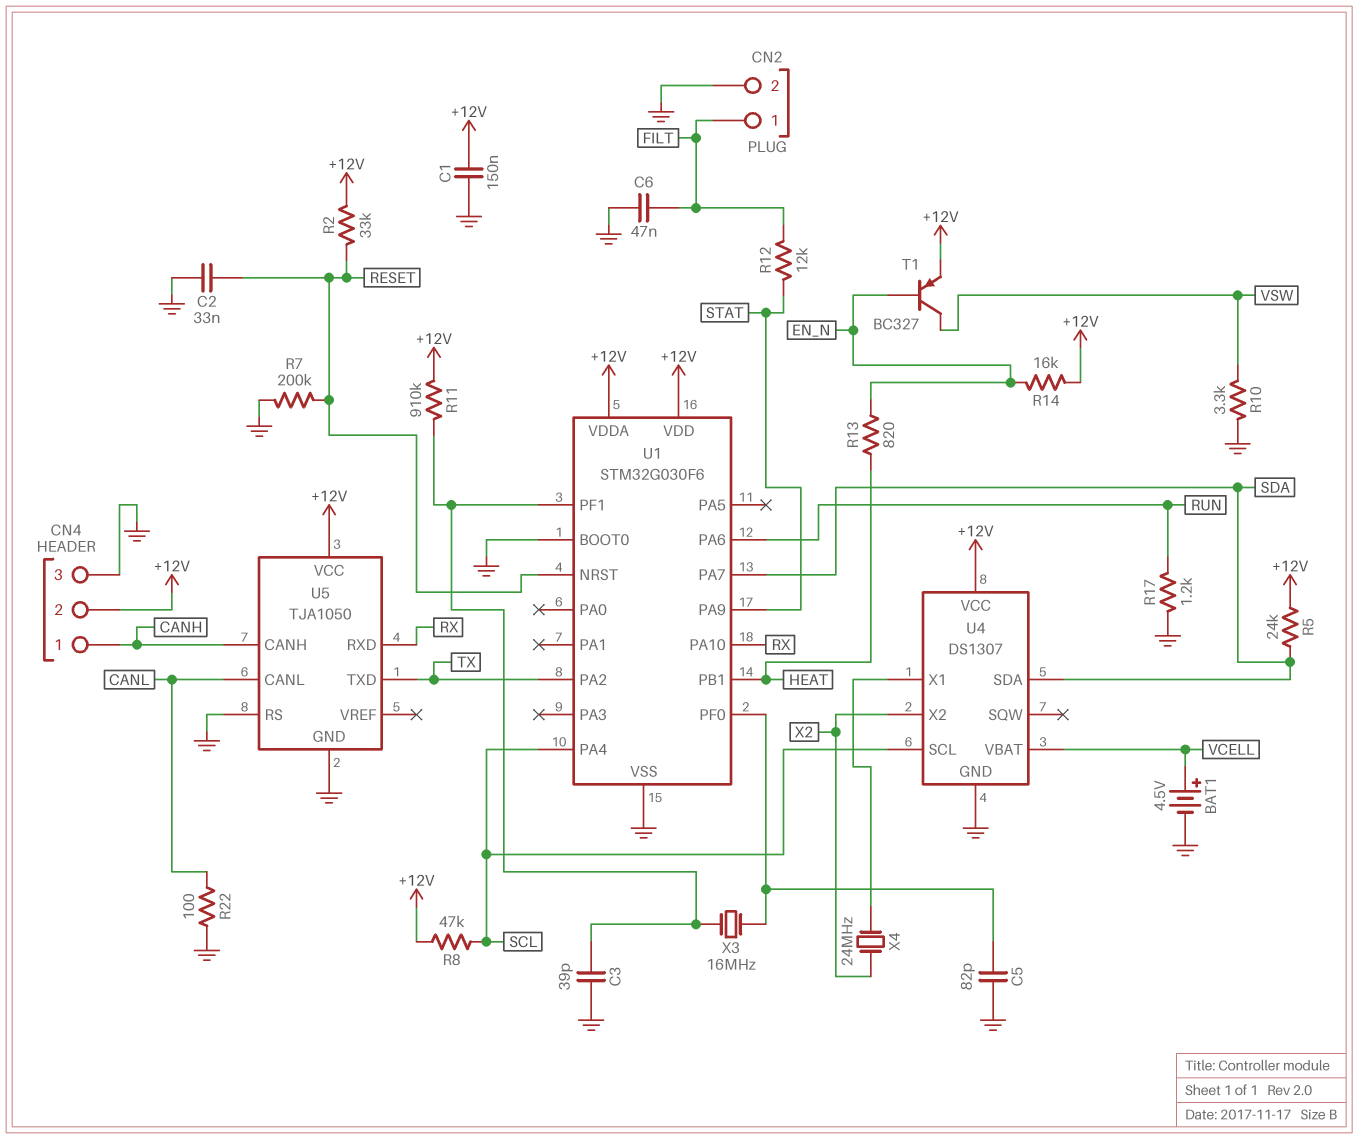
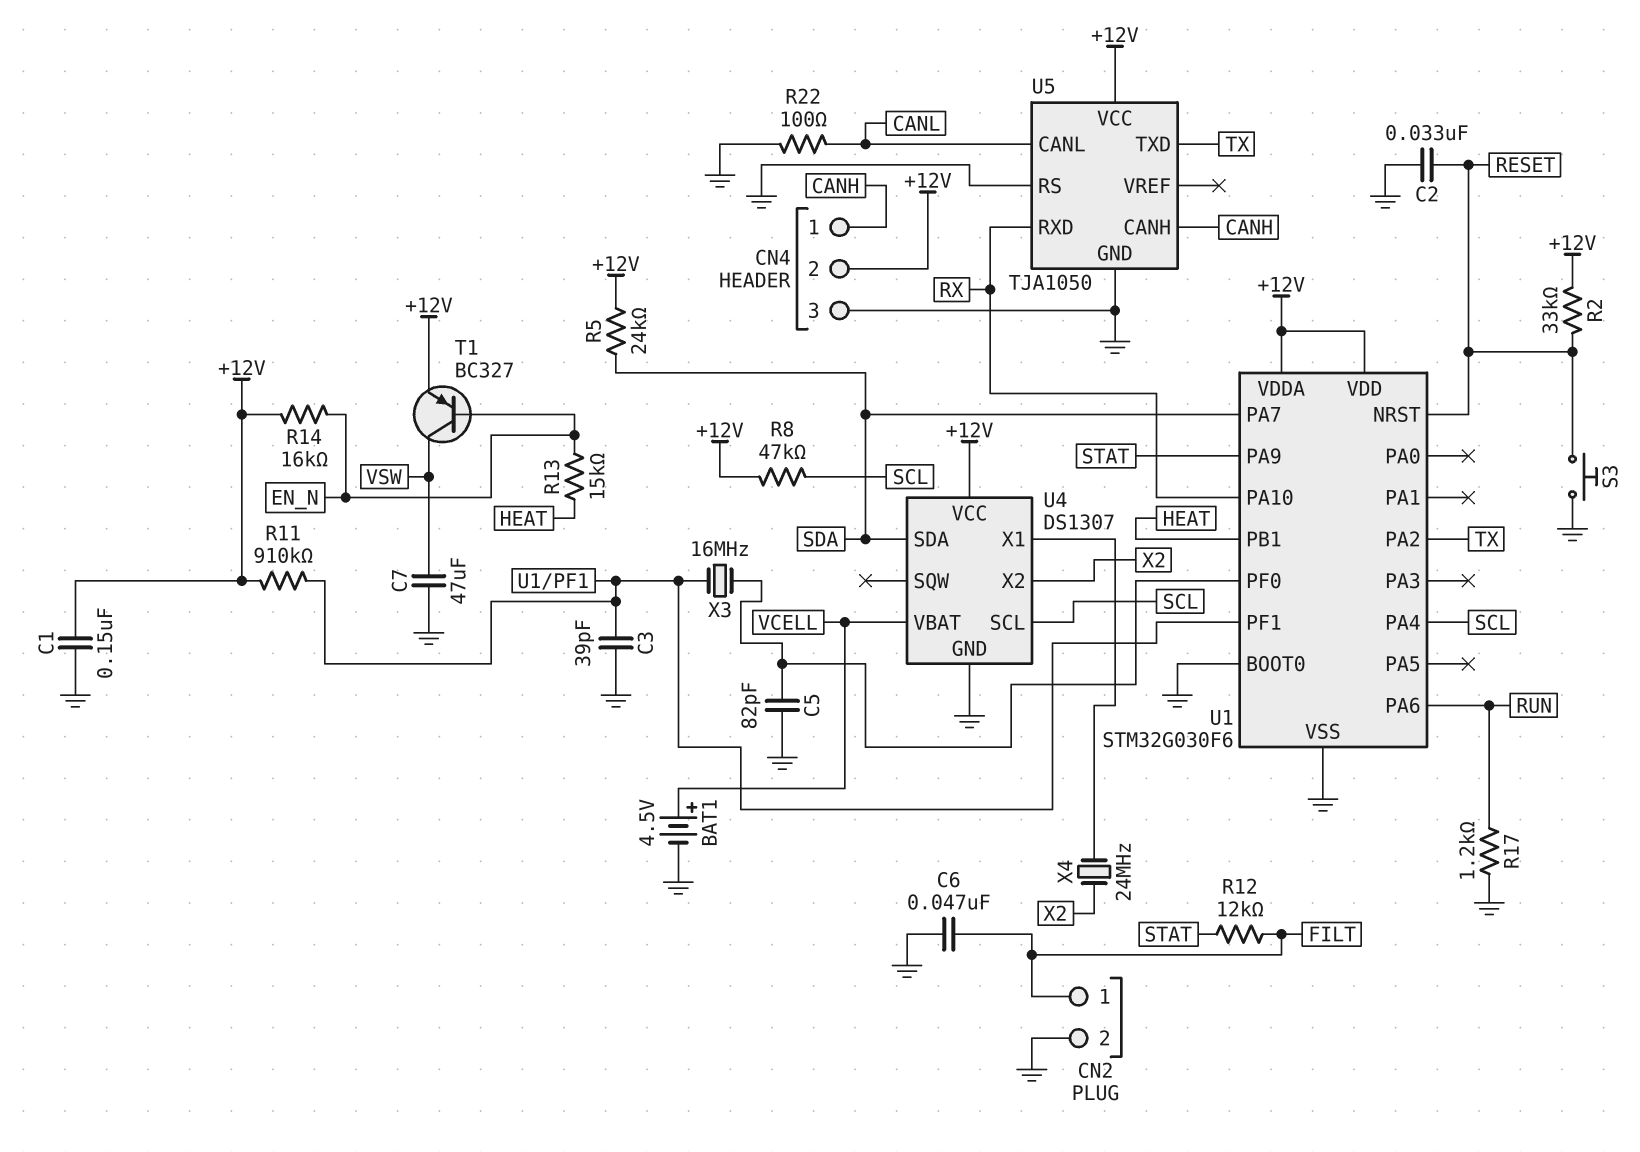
C7: none -> 47uF (GND, VSW)
R7: 200k (GND, RESET) -> none
R10: 3.3k (GND, VSW) -> none
R13: 820 (EN_N, HEAT) -> 15k (EN_N, HEAT)
S3: none -> button (GND, RESET)

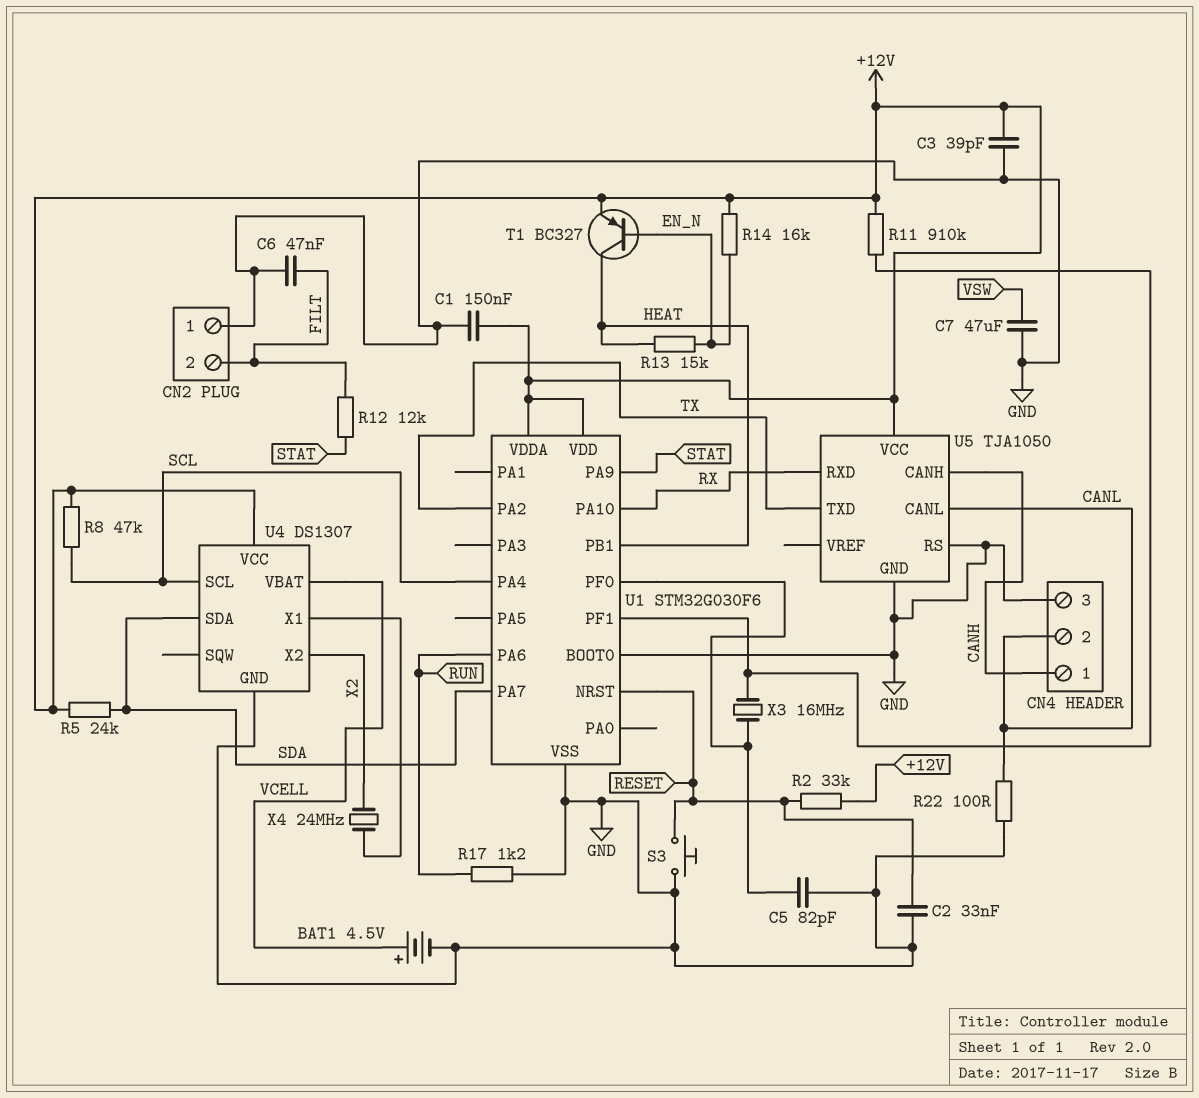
C3: 39pF (GND, U1/PF1) -> 39pF (+12V, GND)
CN2 pin 1: FILT -> GND
CN2 pin 2: GND -> FILT
CN4 pin 2: +12V -> CANL
T1: PNP BC327 (B EN_N, C VSW, E +12V) -> PNP BC327 (B EN_N, C HEAT, E +12V)

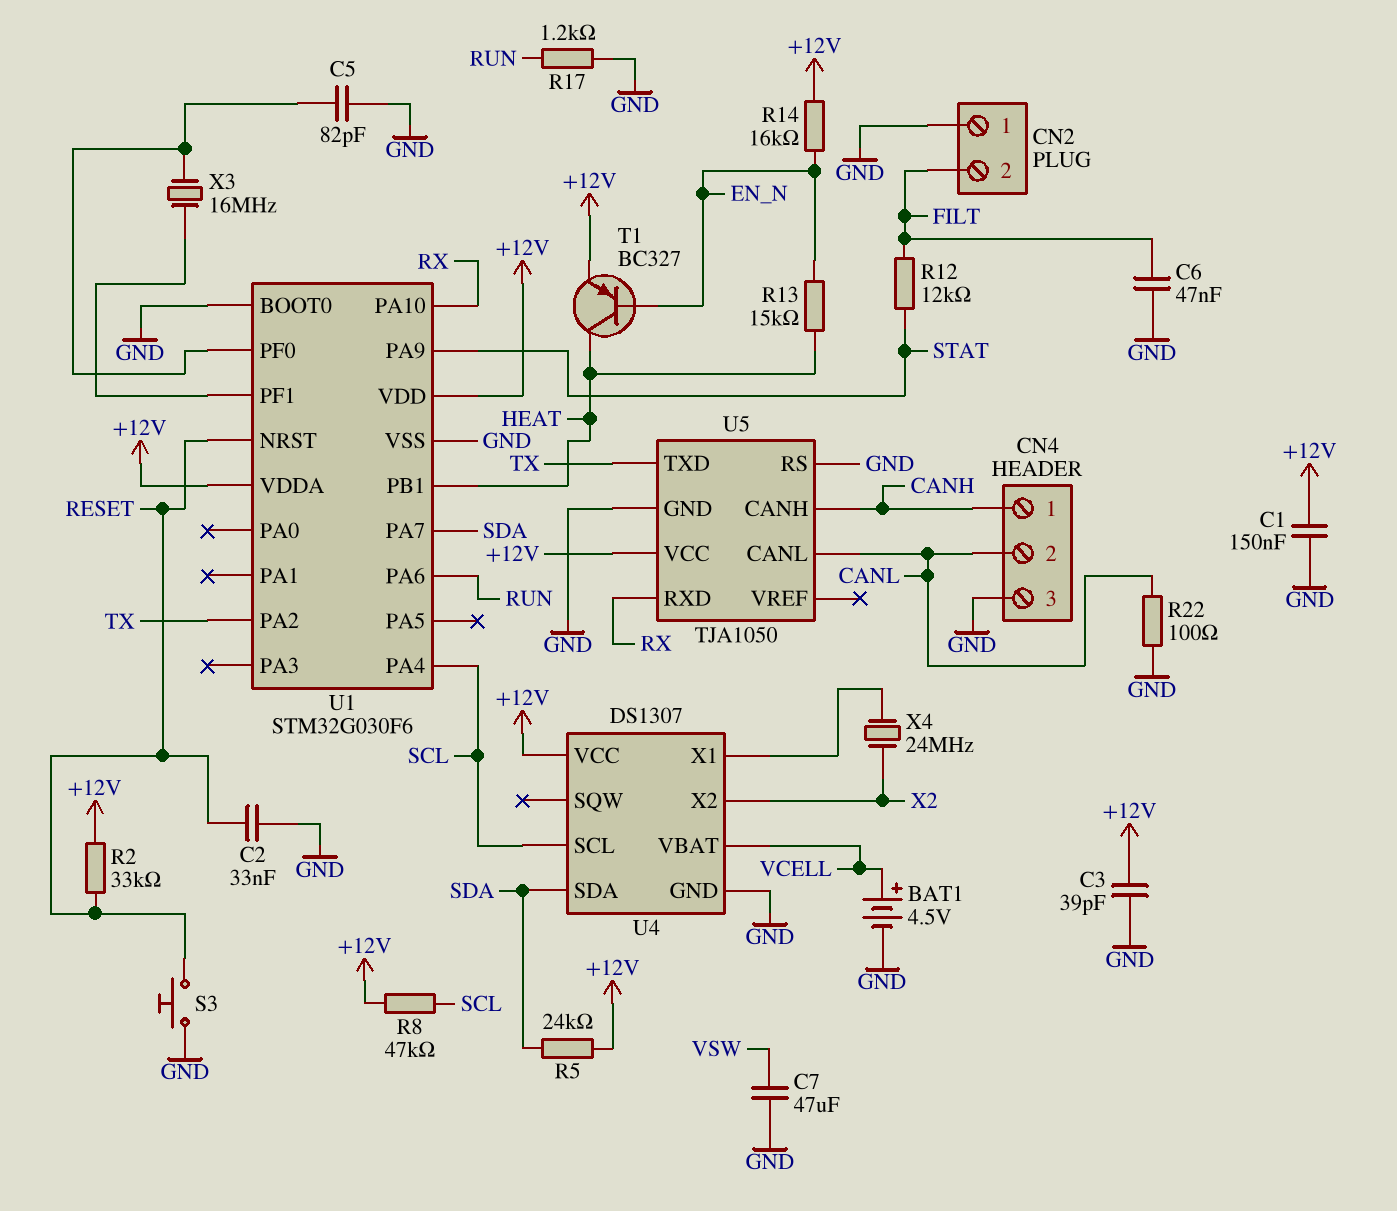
R11: 910k (+12V, U1/PF1) -> none

